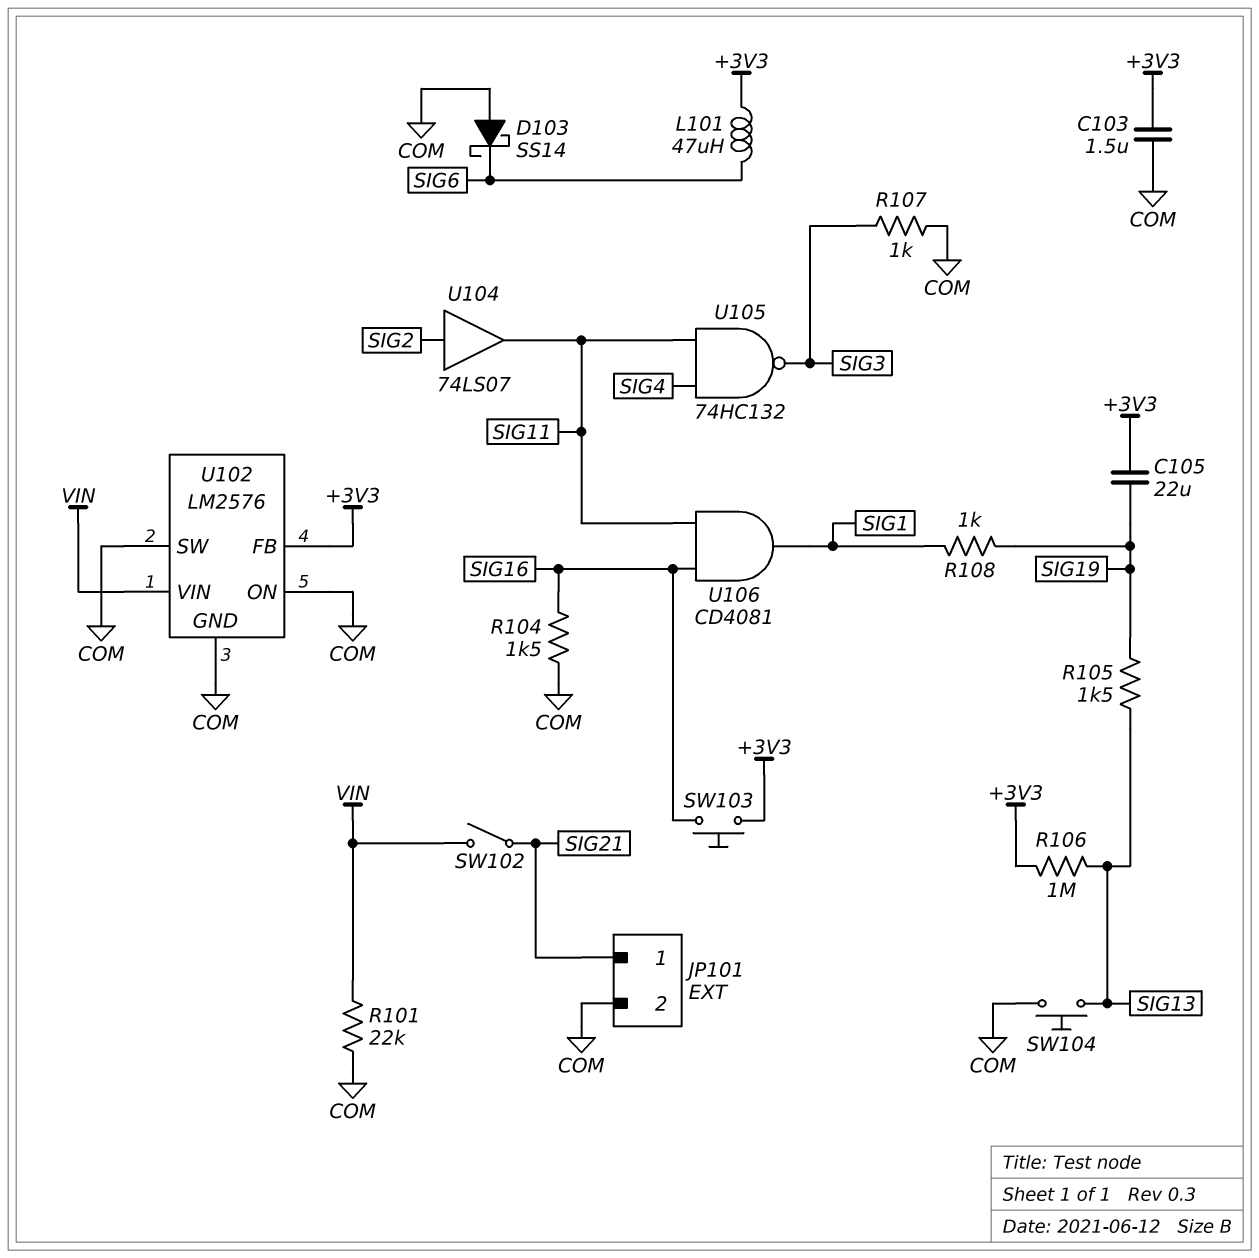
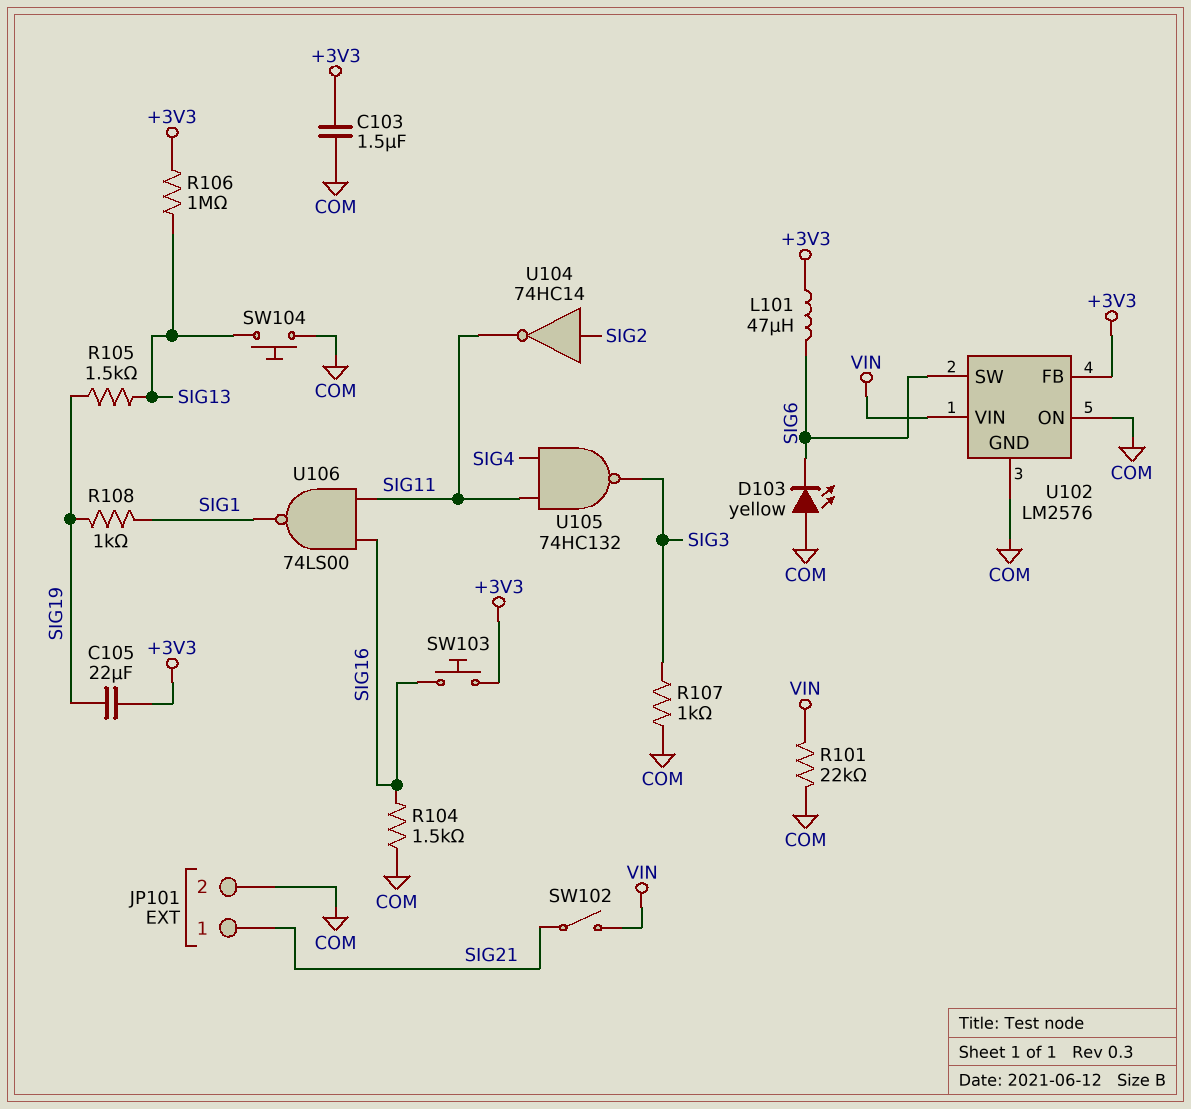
D103: schottky SS14 (A COM, K SIG6) -> LED yellow (A COM, K SIG6)
U102 pin SW: COM -> SIG6
U104: buffer 74LS07 (in SIG2, out SIG11) -> NOT 74HC14 (in SIG2, out SIG11)
U106: AND CD4081 (in SIG11, in SIG16, out SIG1) -> NAND 74LS00 (in SIG11, in SIG16, out SIG1)

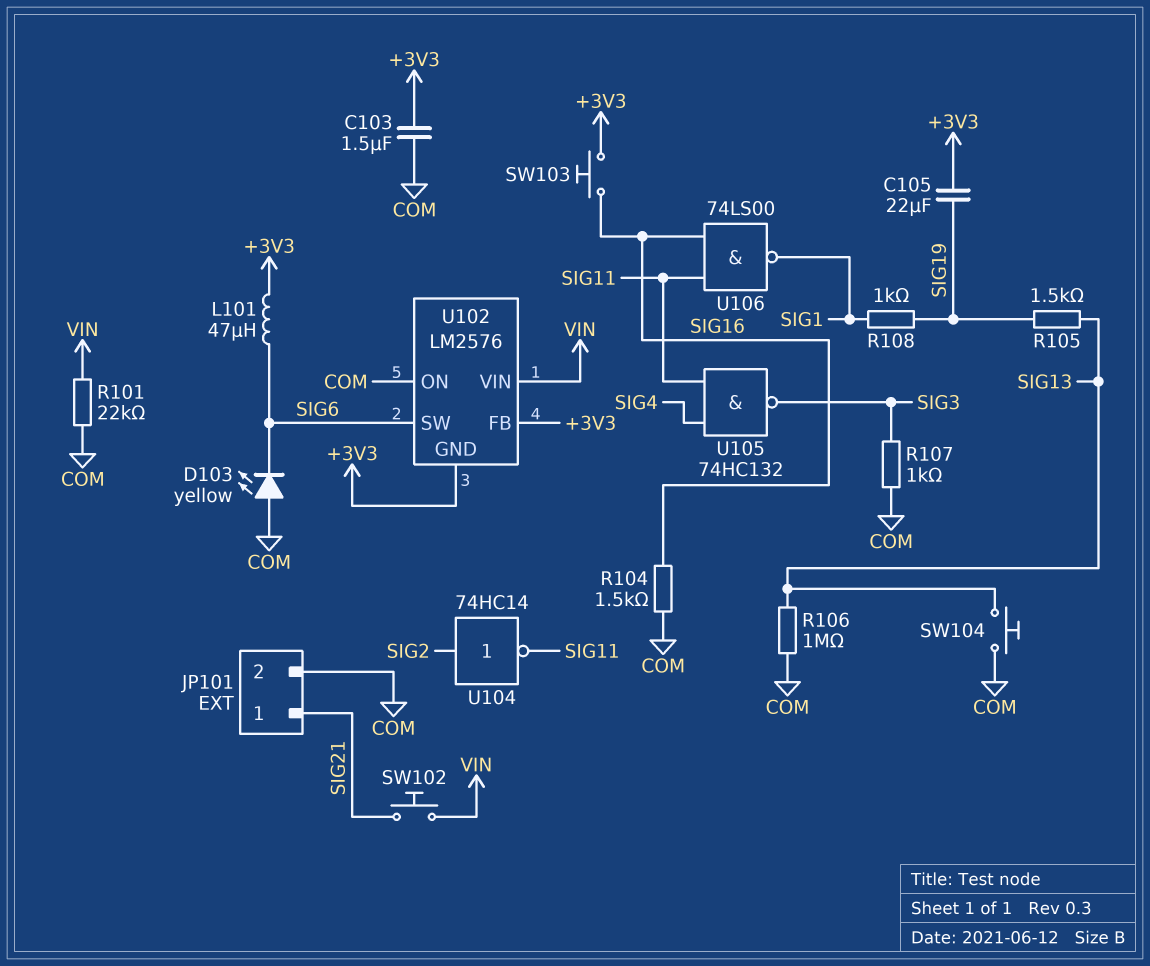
R106: 1M (+3V3, SIG13) -> 1M (COM, SIG13)
SW102: switch (SIG21, VIN) -> button (SIG21, VIN)
U102 pin GND: COM -> +3V3

